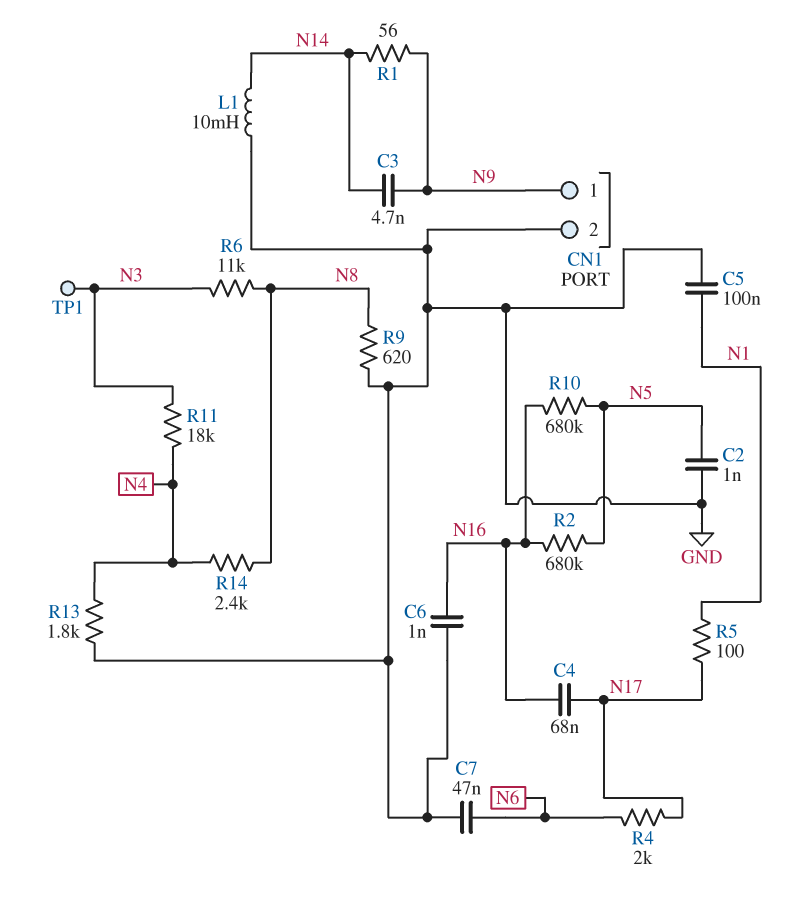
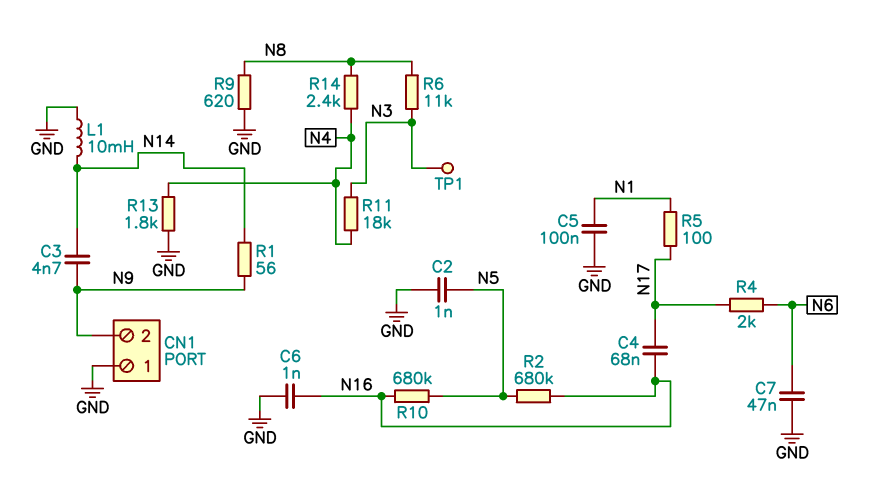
CN1 pin 1: N9 -> GND
CN1 pin 2: GND -> N9

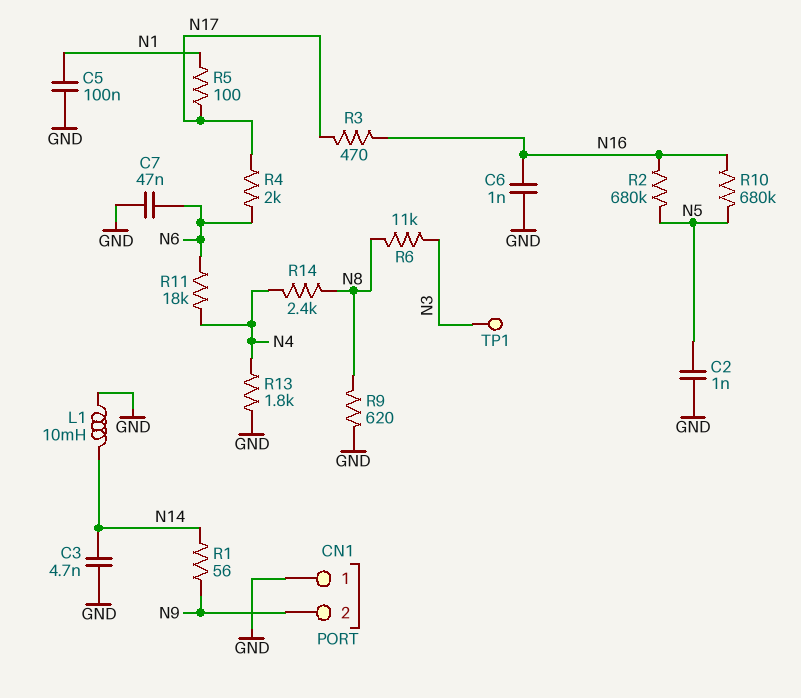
C3: 4.7nF (N9, N14) -> 4.7nF (GND, N14)
C4: 68nF (N16, N17) -> none
R3: none -> 470 (N16, N17)
R11: 18k (N3, N4) -> 18k (N4, N6)

